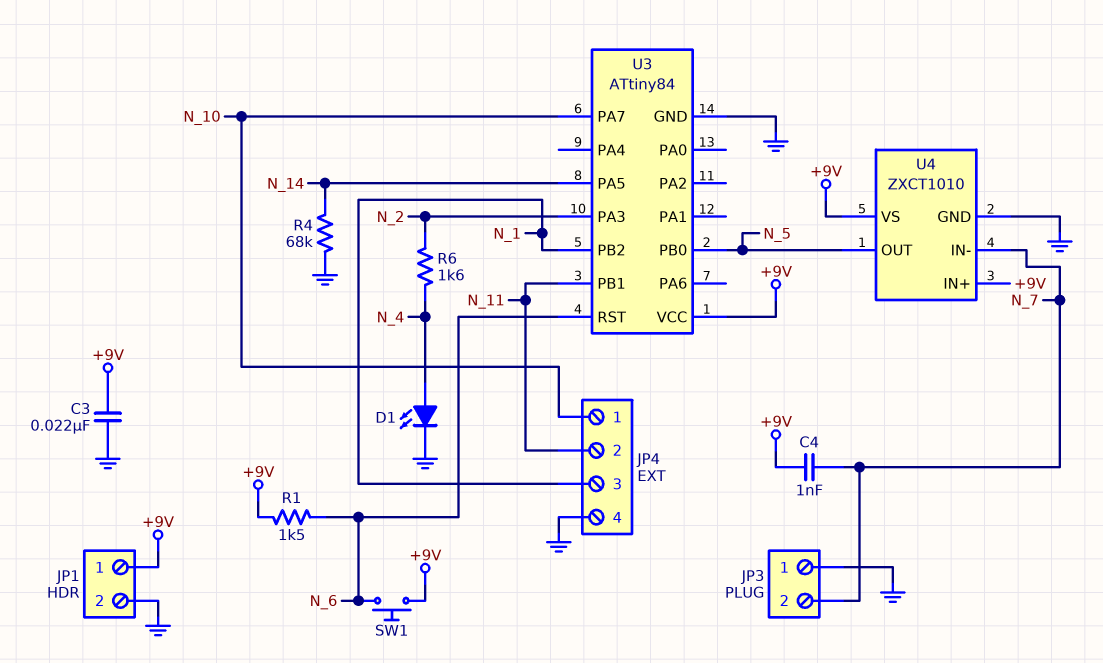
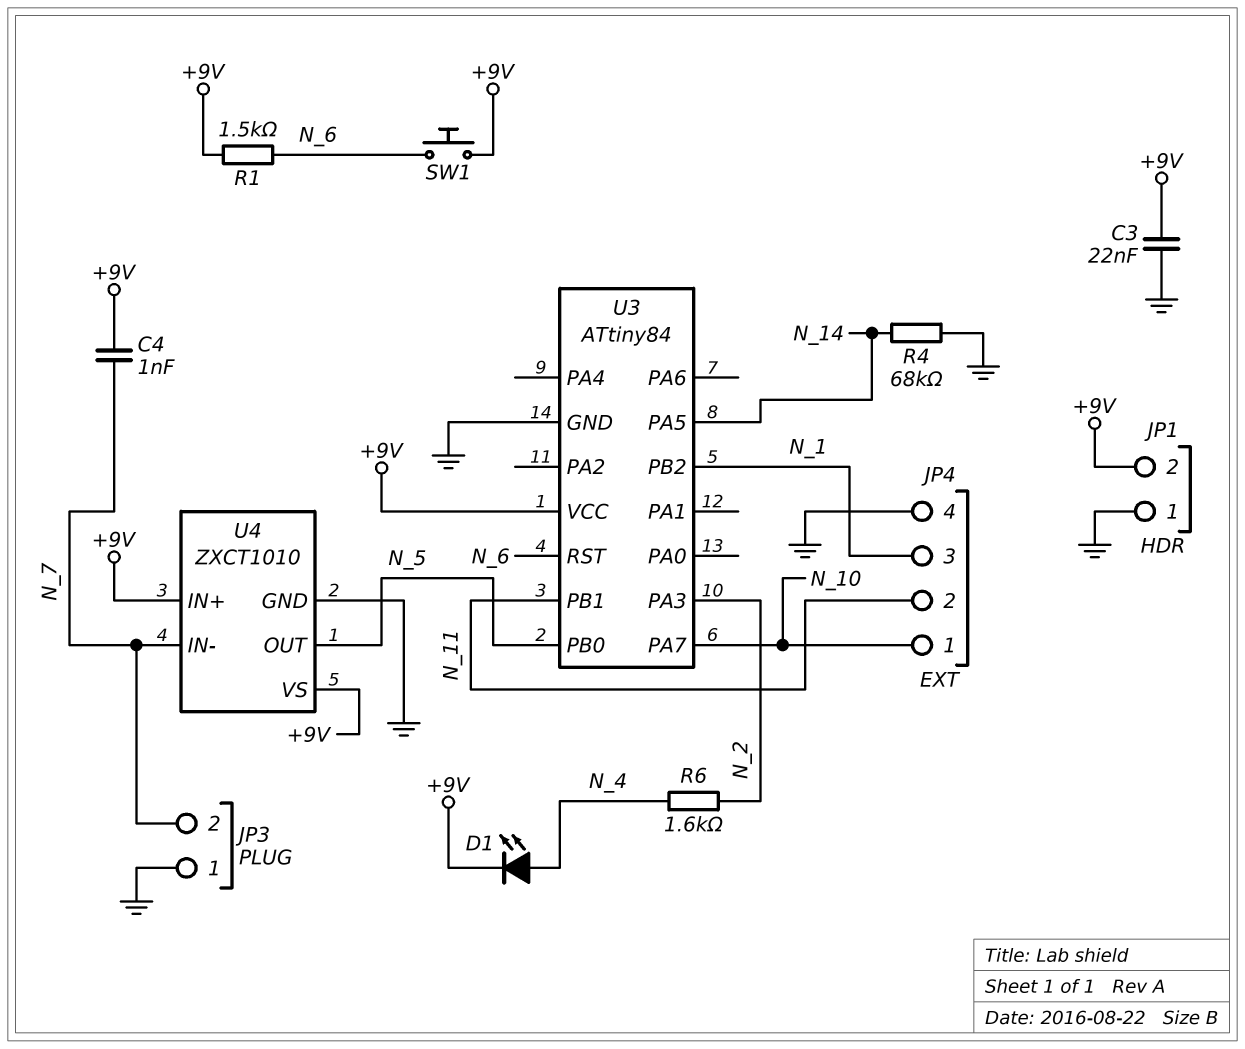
D1: LED (A N_4, K GND) -> LED (A N_4, K +9V)
JP1 pin 1: +9V -> GND
JP1 pin 2: GND -> +9V

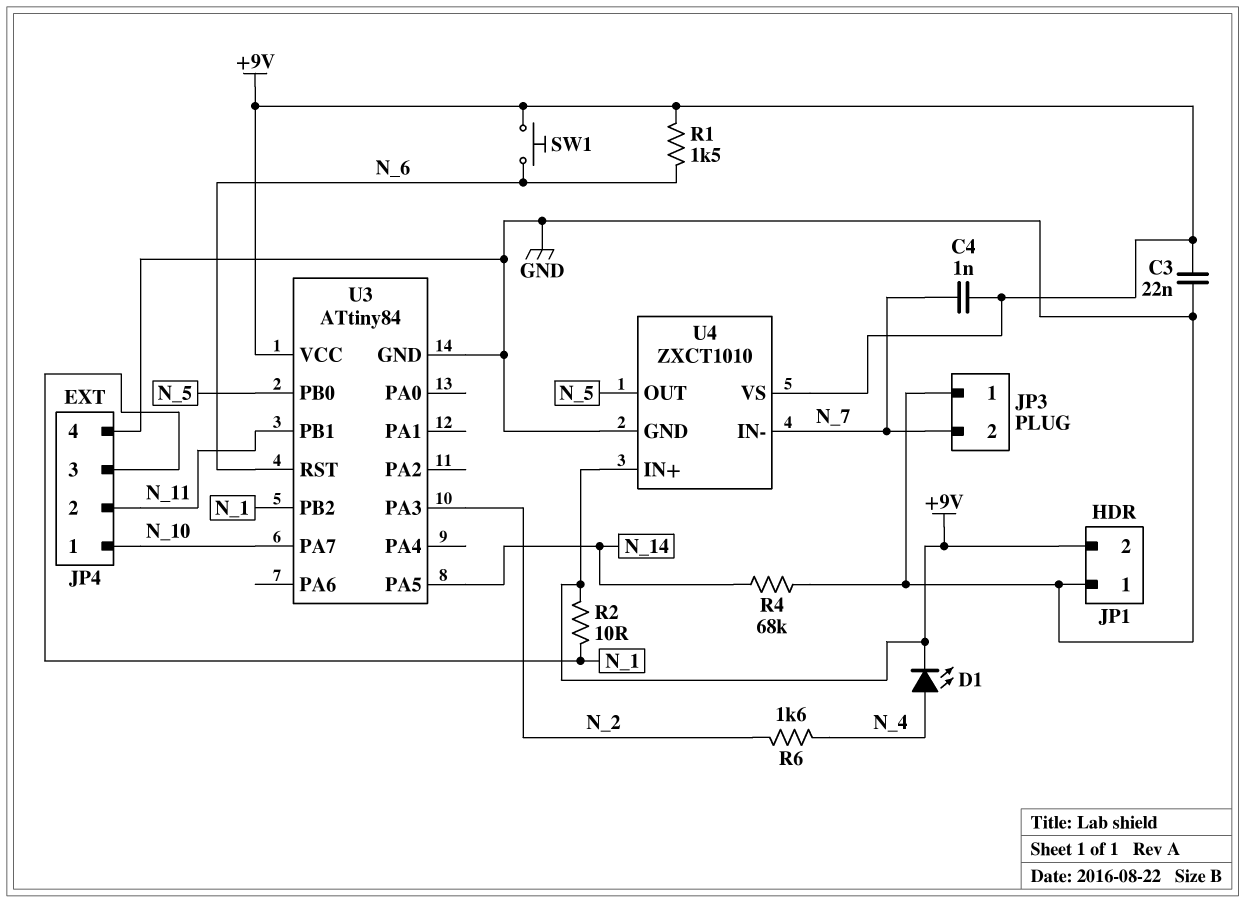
R2: none -> 10 (+9V, N_1)

